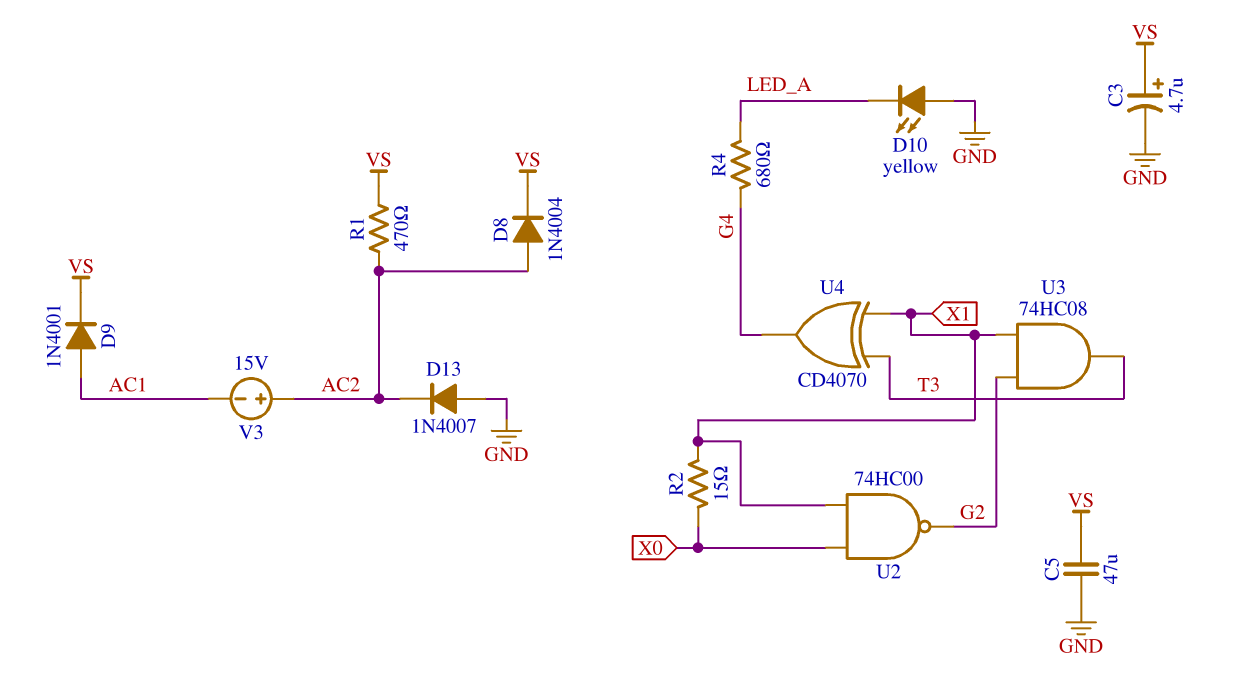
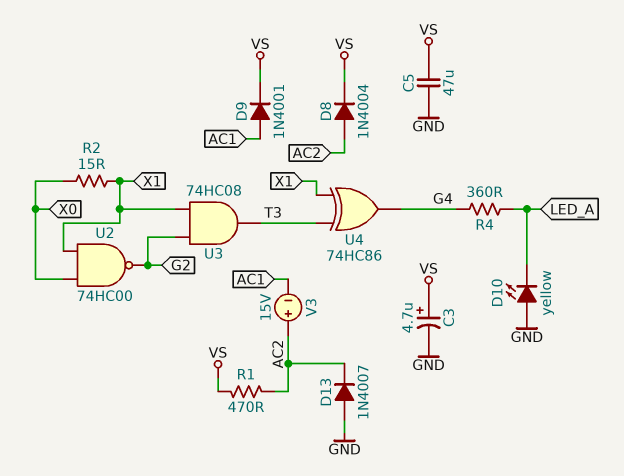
R4: 680 (G4, LED_A) -> 360 (G4, LED_A)
U4: XOR CD4070 (in T3, in X1, out G4) -> XOR 74HC86 (in T3, in X1, out G4)

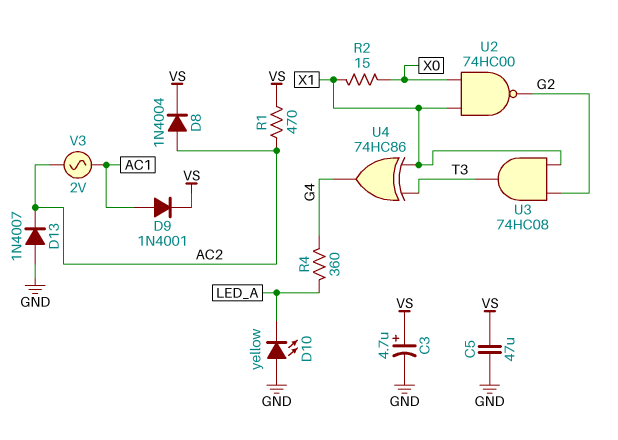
V3: 15V (plus AC2, minus AC1) -> AC 2V (AC1, AC2)

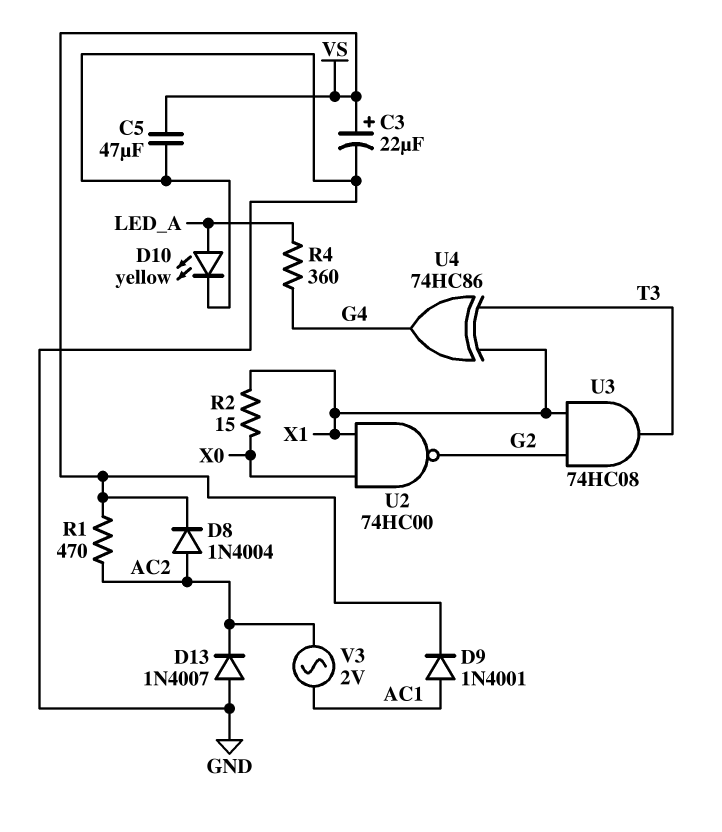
C3: 4.7uF (plus VS, minus GND) -> 22uF (plus VS, minus GND)
D10: LED yellow (A GND, K LED_A) -> LED yellow (A LED_A, K GND)

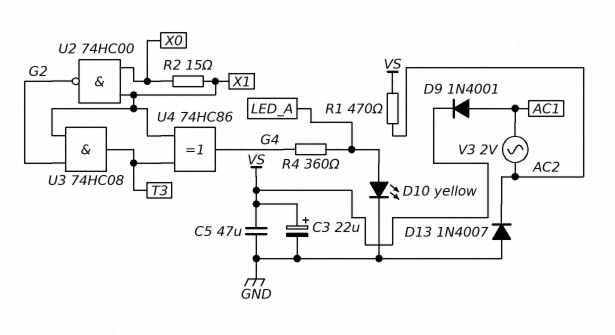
D8: diode 1N4004 (A AC2, K VS) -> none

